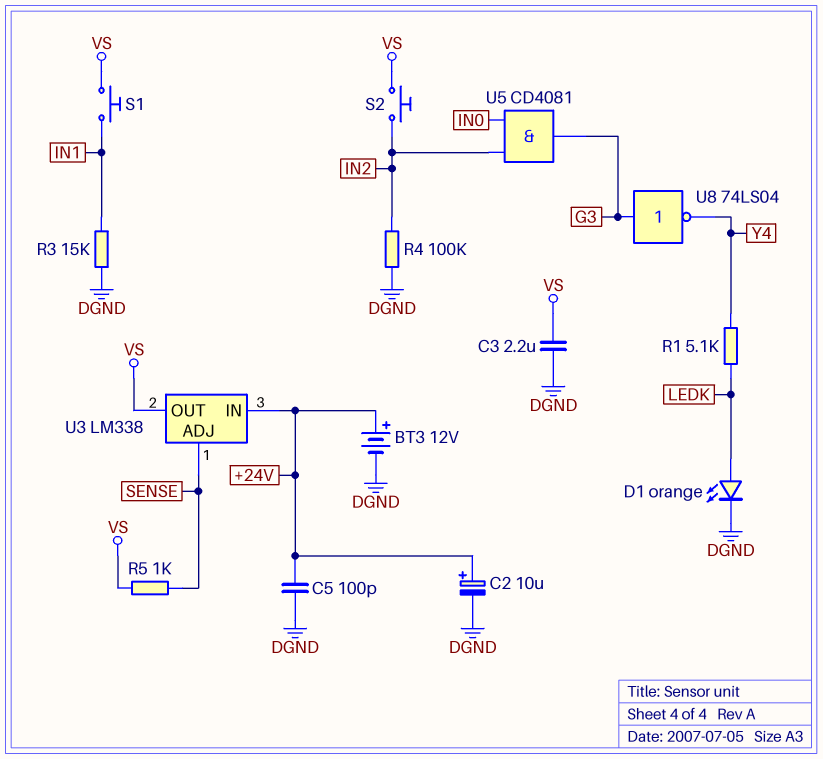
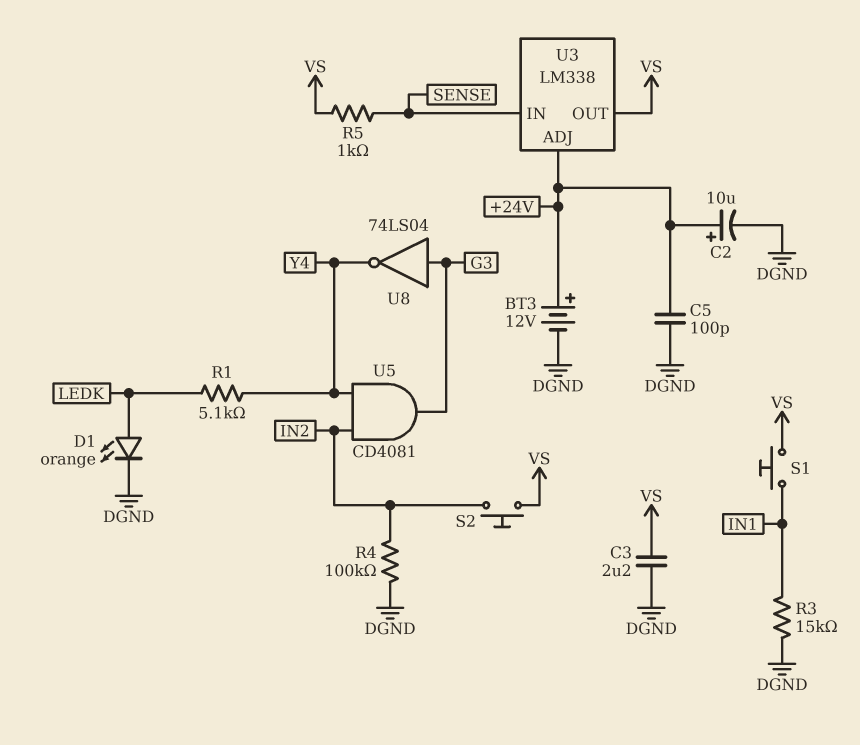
U3 pin ADJ: SENSE -> +24V
U3 pin IN: +24V -> SENSE
U5: AND CD4081 (in IN0, in IN2, out G3) -> AND CD4081 (in IN2, in Y4, out G3)

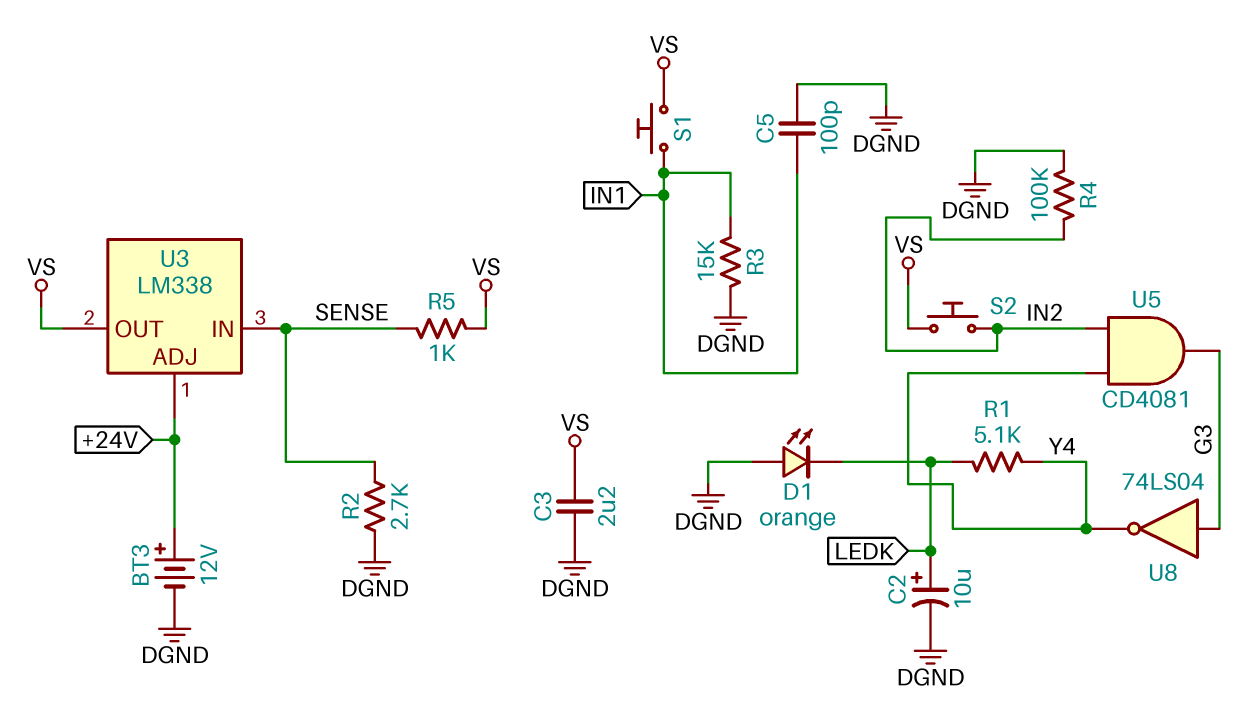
C2: 10uF (plus +24V, minus DGND) -> 10uF (plus LEDK, minus DGND)
C5: 100pF (+24V, DGND) -> 100pF (DGND, IN1)
D1: LED orange (A LEDK, K DGND) -> LED orange (A DGND, K LEDK)
R2: none -> 2.7k (DGND, SENSE)

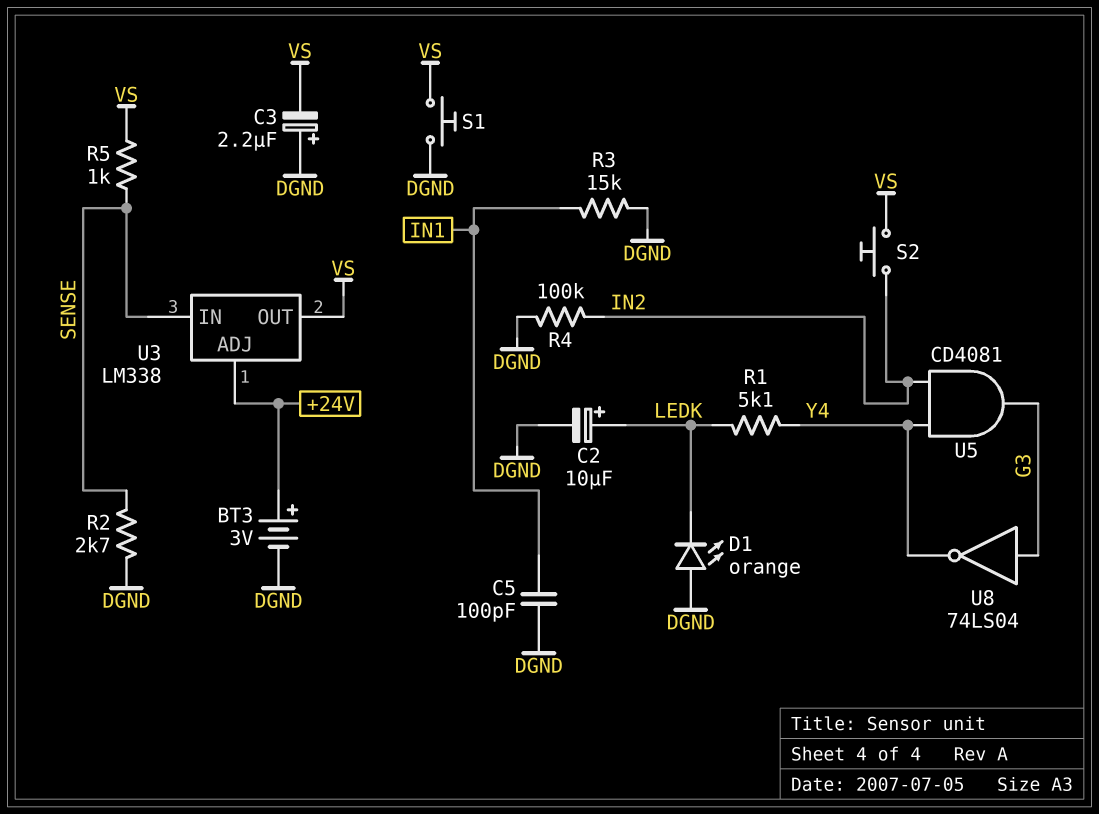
BT3: 12V (plus +24V, minus DGND) -> 3V (plus +24V, minus DGND)
C3: 2.2uF (DGND, VS) -> 2.2uF (plus DGND, minus VS)
S1: button (IN1, VS) -> button (DGND, VS)

